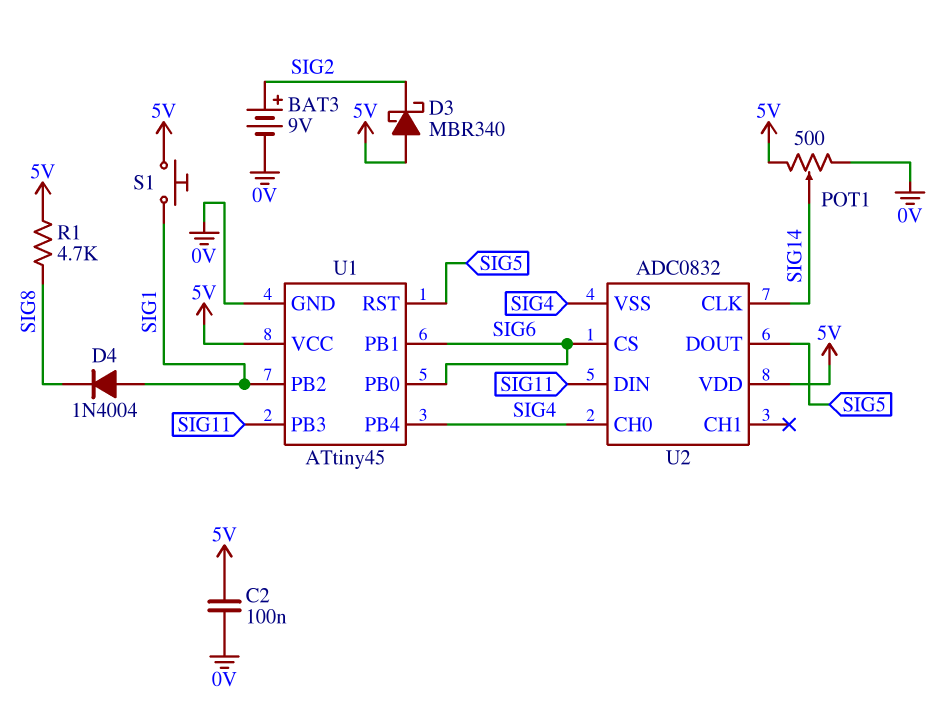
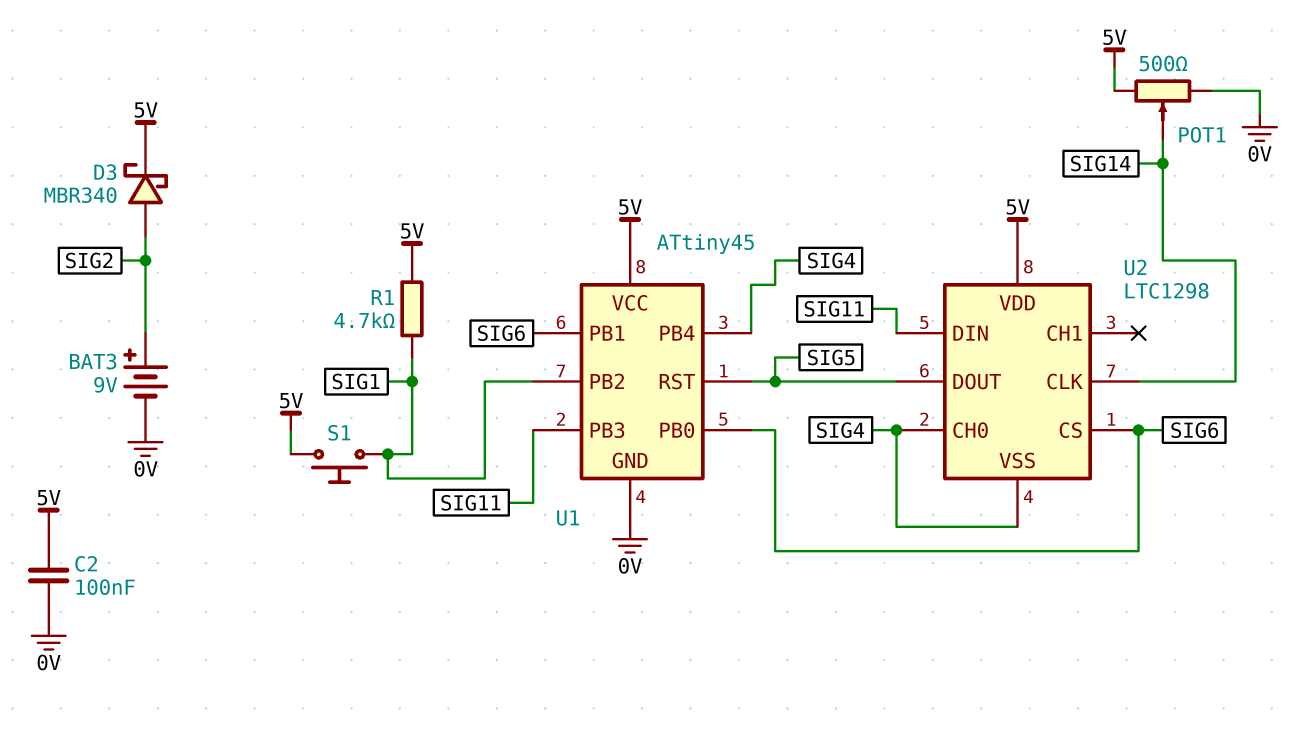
D3: schottky MBR340 (A 5V, K SIG2) -> schottky MBR340 (A SIG2, K 5V)
D4: diode 1N4004 (A SIG1, K SIG8) -> none
R1: 4.7k (5V, SIG8) -> 4.7k (5V, SIG1)
U2: ADC0832 -> LTC1298

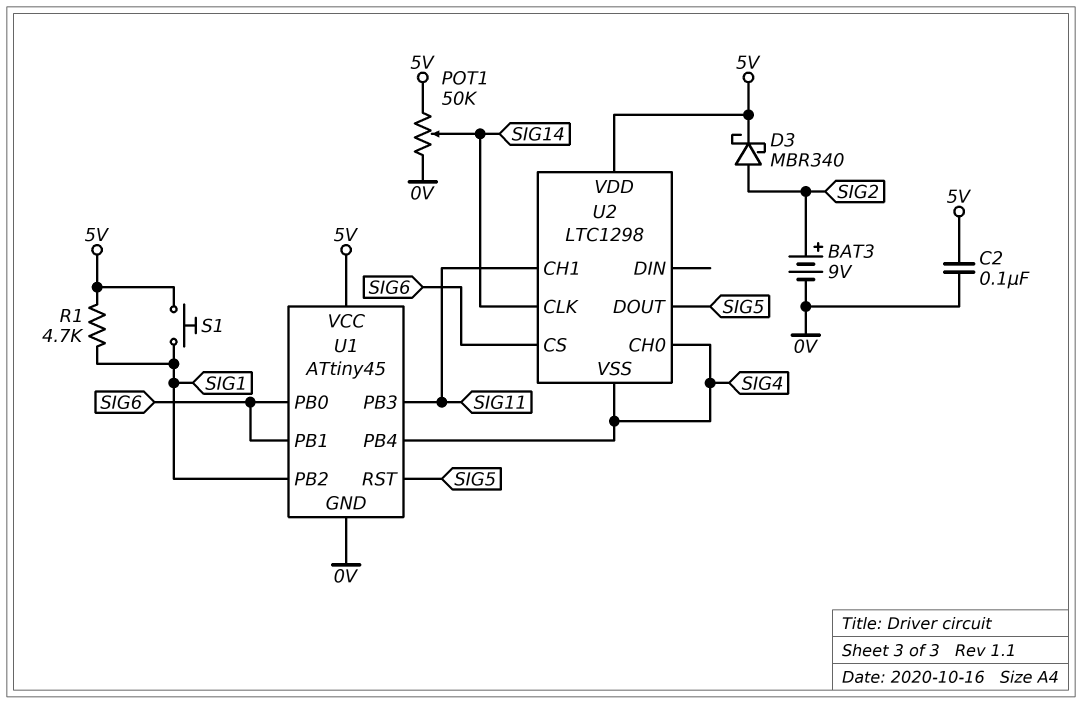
POT1: 500 (0V, 5V, wiper SIG14) -> 50k (0V, 5V, wiper SIG14)
U2 pin CH1: none -> SIG11
U2 pin DIN: SIG11 -> none

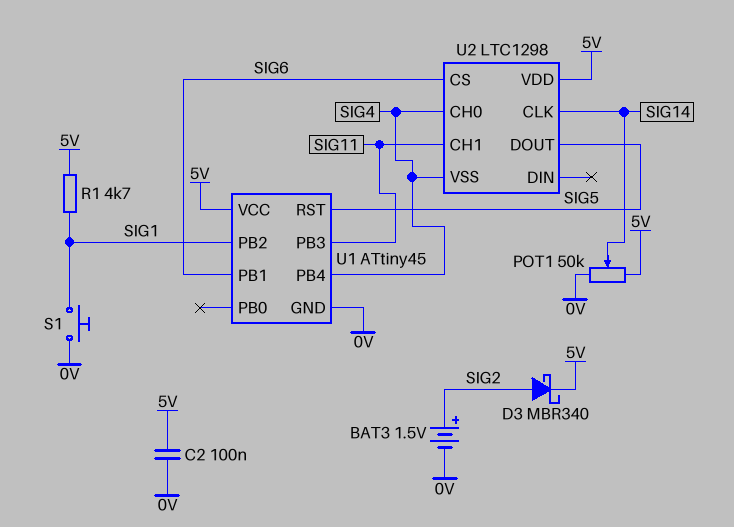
BAT3: 9V (plus SIG2, minus 0V) -> 1.5V (plus SIG2, minus 0V)
S1: button (5V, SIG1) -> button (0V, SIG1)
U1 pin PB0: SIG6 -> none

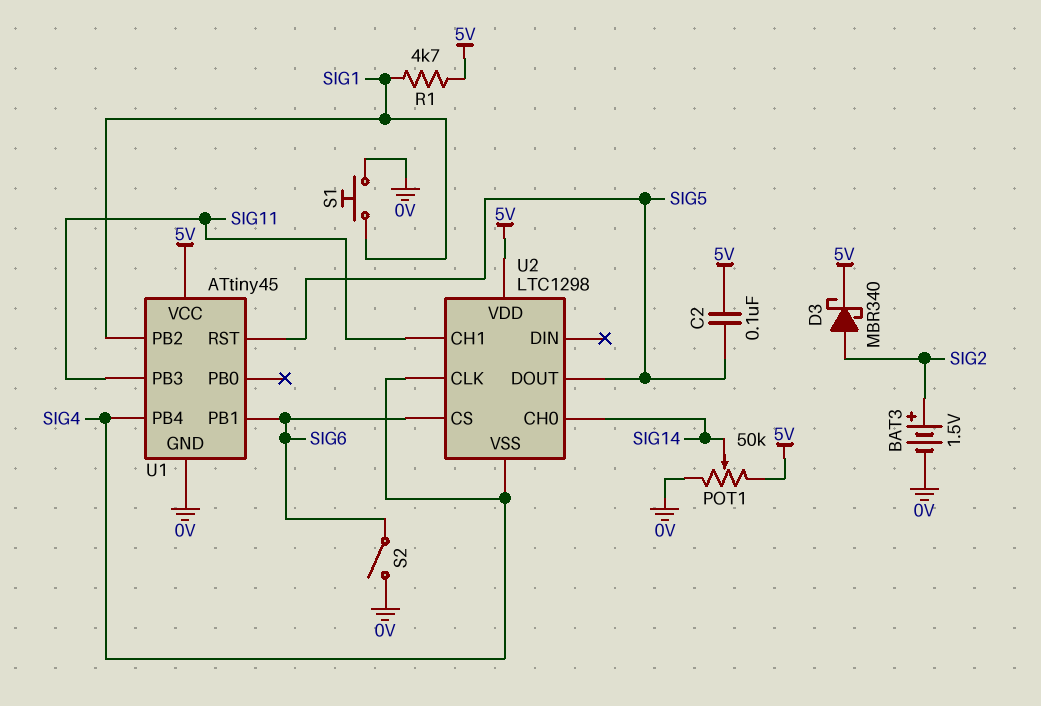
C2: 100nF (0V, 5V) -> 100nF (5V, SIG5)
S2: none -> switch (0V, SIG6)
U2 pin CH0: SIG4 -> SIG14
U2 pin CLK: SIG14 -> SIG4

